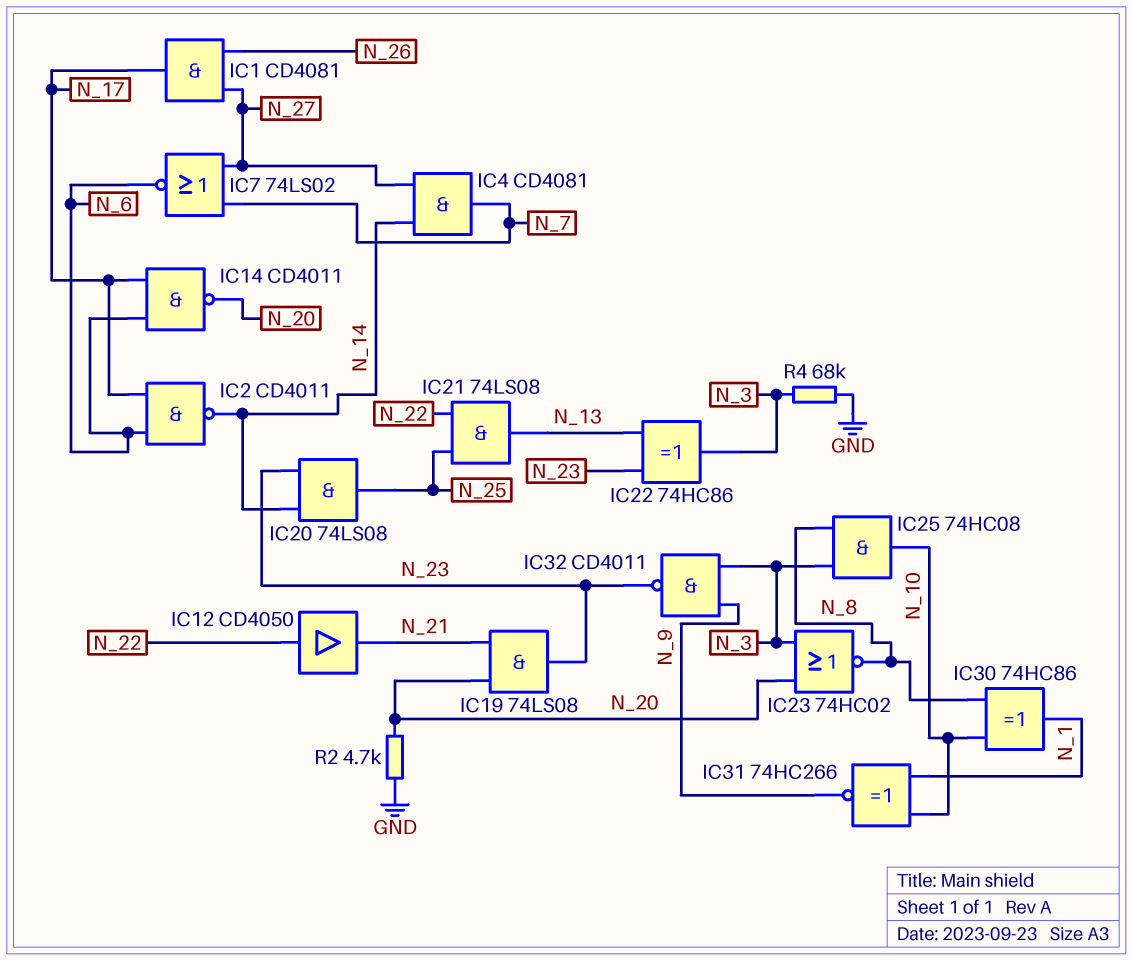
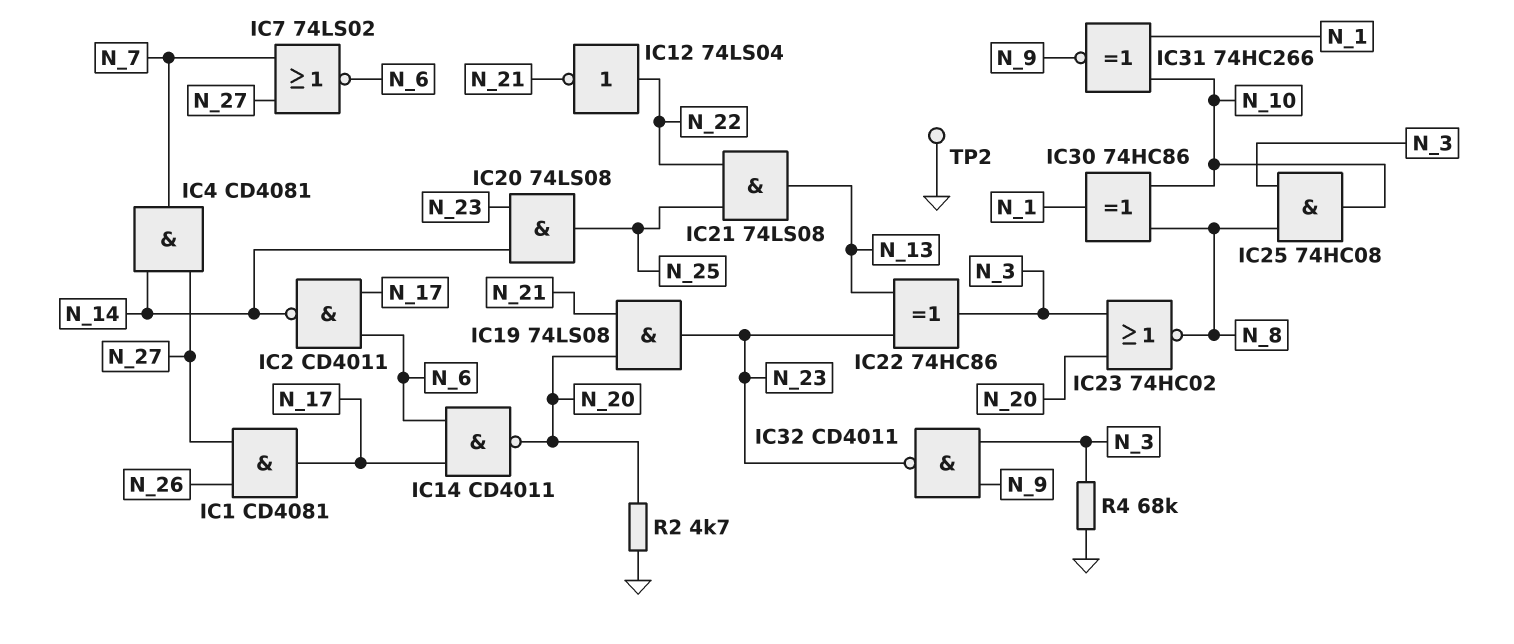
IC12: buffer CD4050 (in N_22, out N_21) -> NOT 74LS04 (in N_22, out N_21)
TP2: none -> test point (GND)

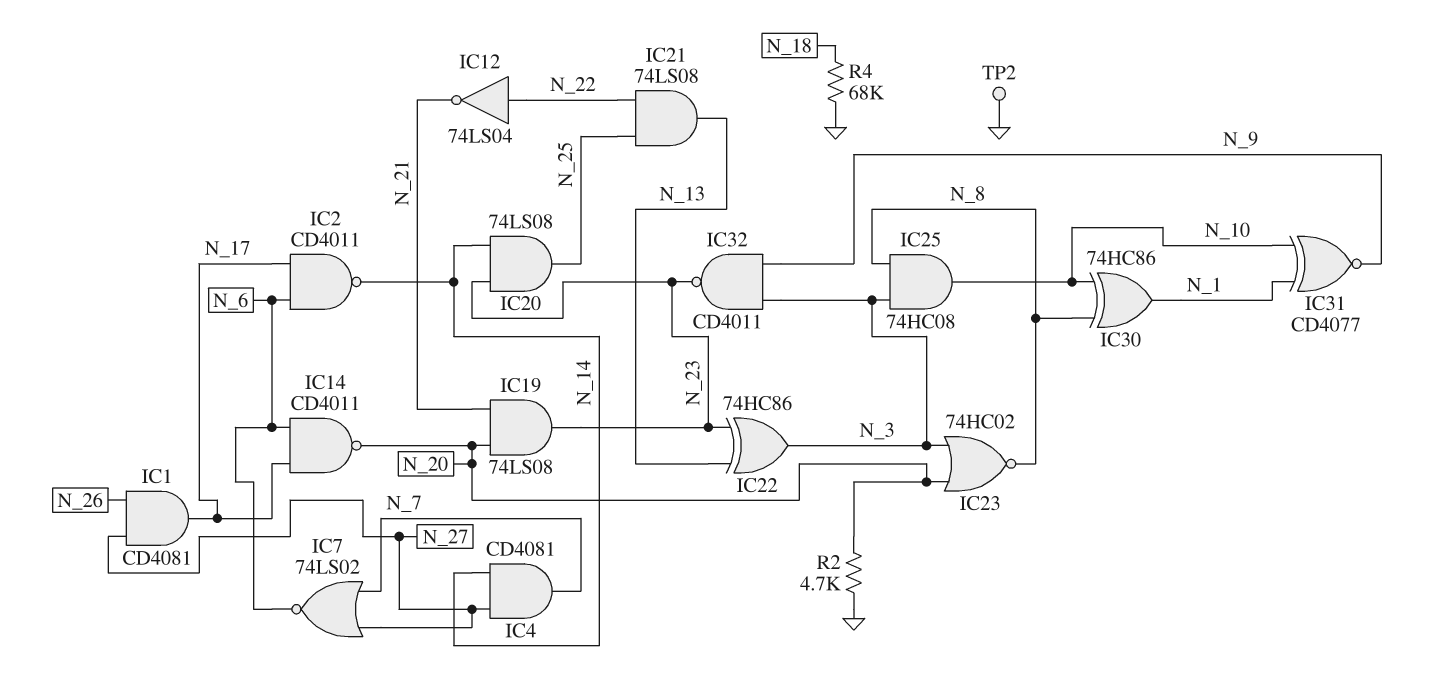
IC31: XNOR 74HC266 (in N_1, in N_10, out N_9) -> XNOR CD4077 (in N_1, in N_10, out N_9)
R4: 68k (GND, N_3) -> 68k (GND, N_18)

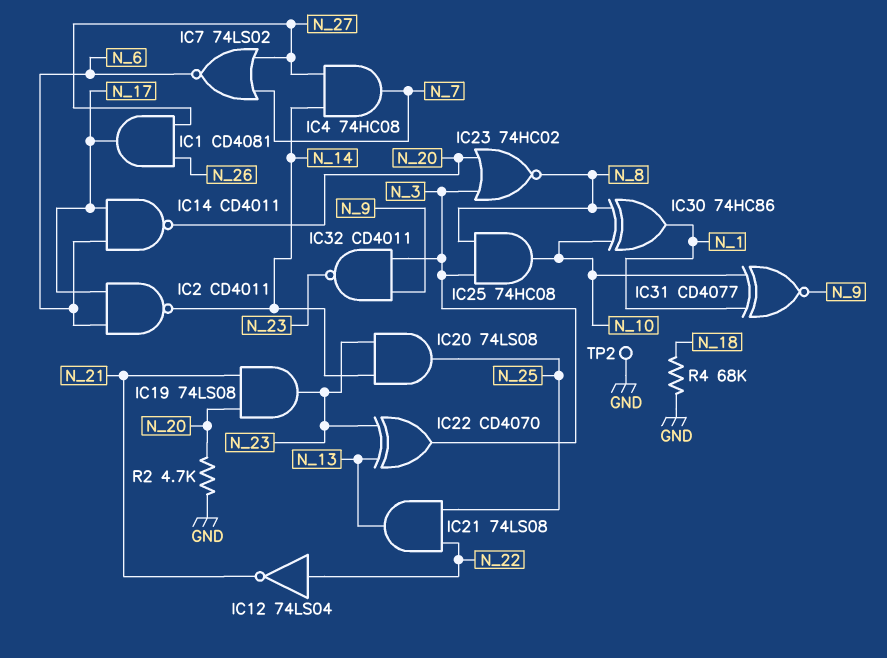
IC4: AND CD4081 (in N_14, in N_27, out N_7) -> AND 74HC08 (in N_14, in N_27, out N_7)
IC22: XOR 74HC86 (in N_13, in N_23, out N_3) -> XOR CD4070 (in N_13, in N_23, out N_3)

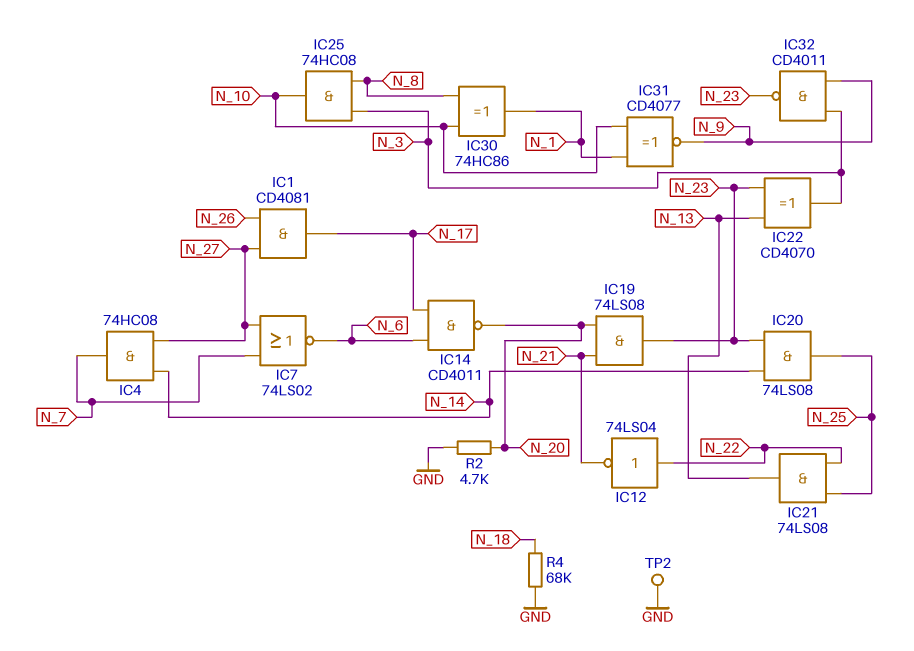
IC2: NAND CD4011 (in N_6, in N_17, out N_14) -> none
IC23: NOR 74HC02 (in N_3, in N_20, out N_8) -> none

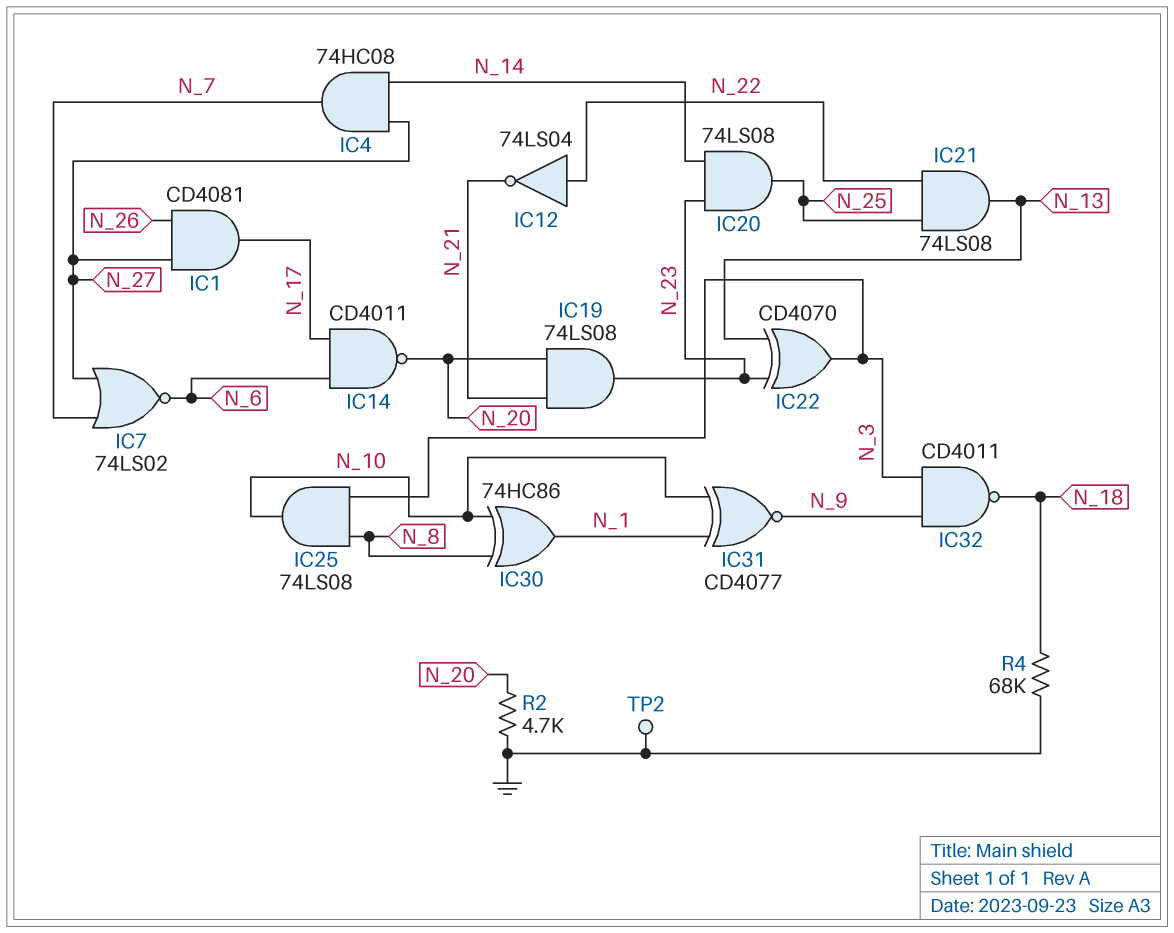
IC25: AND 74HC08 (in N_3, in N_8, out N_10) -> AND 74LS08 (in N_3, in N_8, out N_10)
IC32: NAND CD4011 (in N_3, in N_9, out N_23) -> NAND CD4011 (in N_3, in N_9, out N_18)

